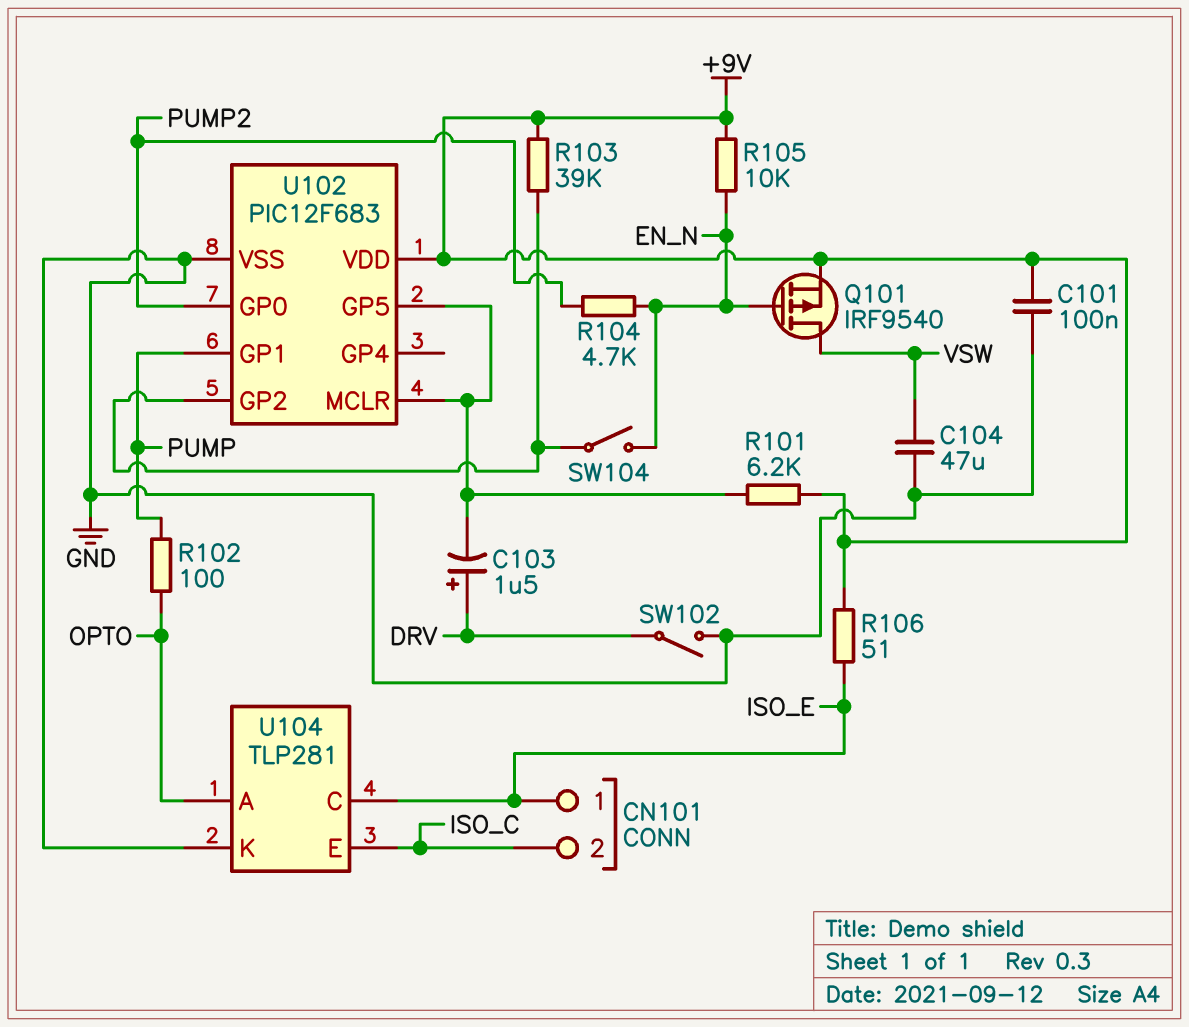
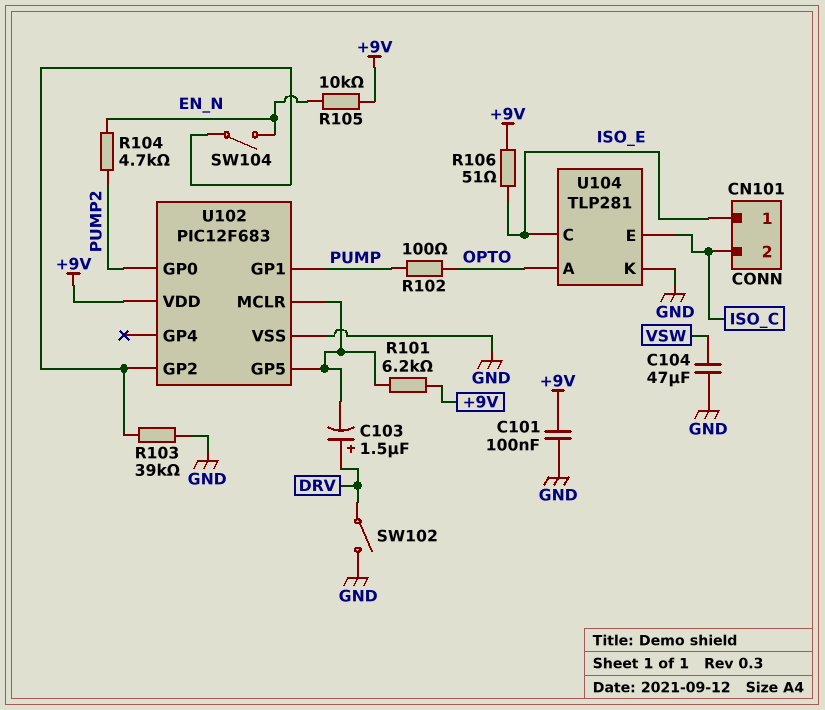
Q101: PMOS IRF9540 (G EN_N, D VSW, S +9V) -> none
R103: 39k (+9V, U102/GP2) -> 39k (GND, U102/GP2)

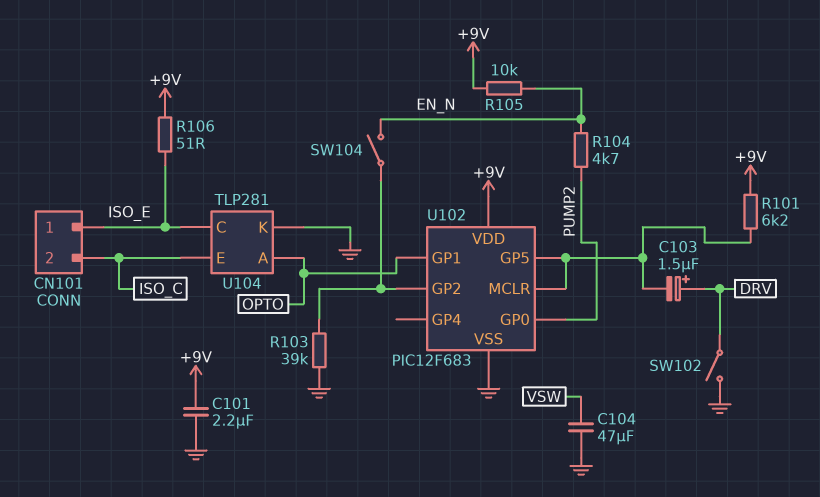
C101: 100nF (+9V, GND) -> 2.2uF (+9V, GND)
R102: 100 (OPTO, PUMP) -> none
U102 pin GP1: PUMP -> OPTO

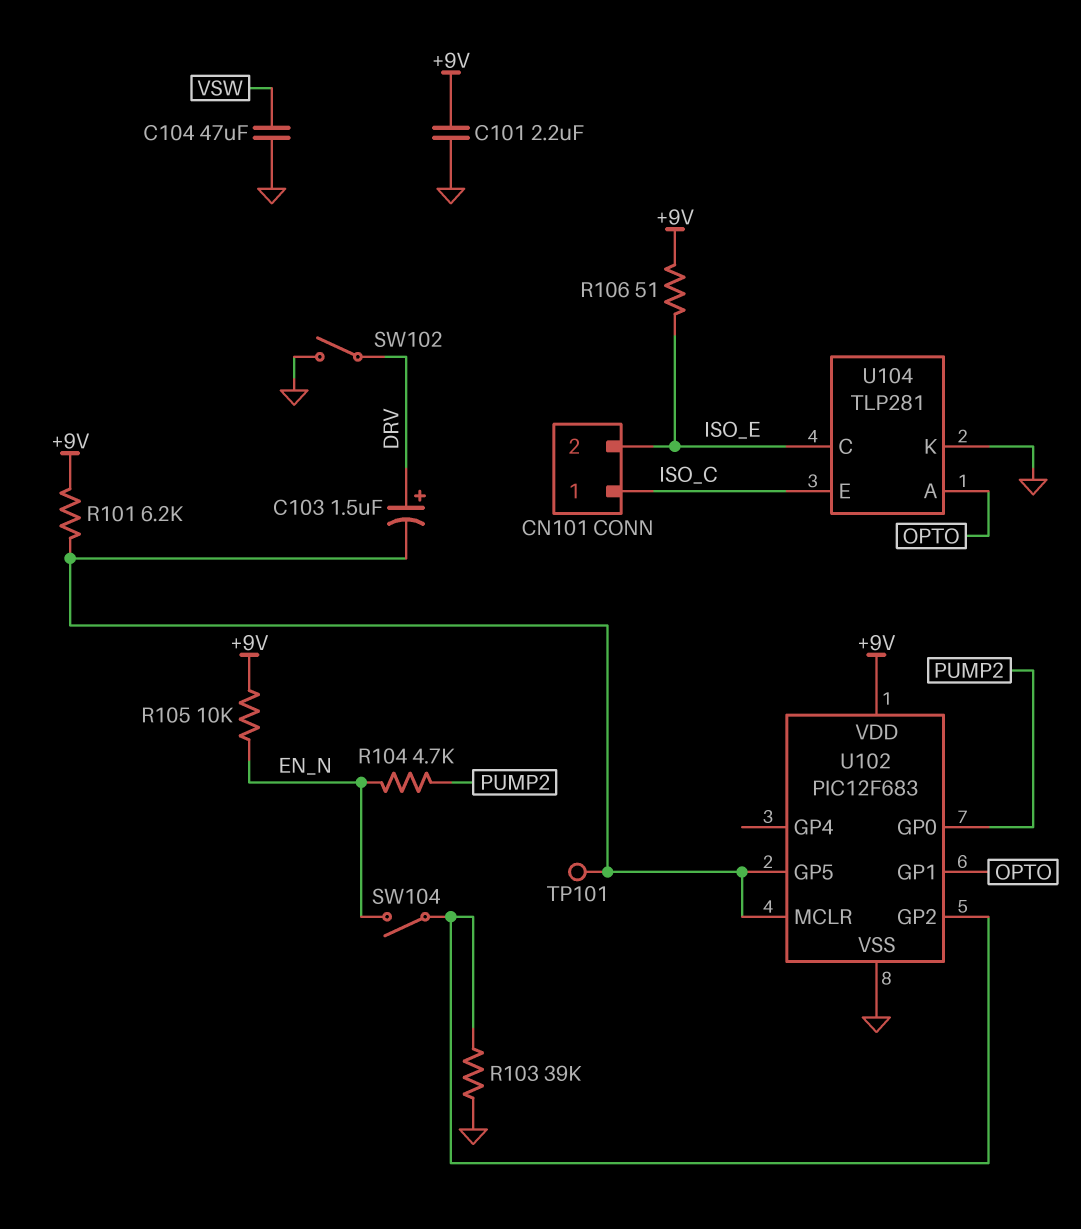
CN101 pin 1: ISO_E -> ISO_C
CN101 pin 2: ISO_C -> ISO_E
TP101: none -> test point (U102/GP5)

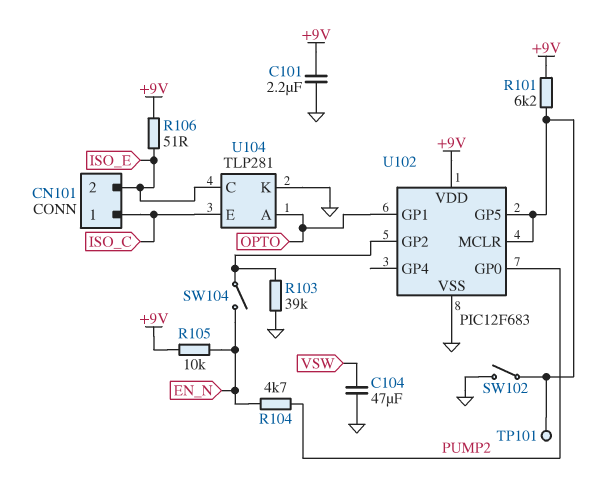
C103: 1.5uF (plus DRV, minus U102/GP5) -> none
SW102: switch (DRV, GND) -> switch (GND, U102/GP5)

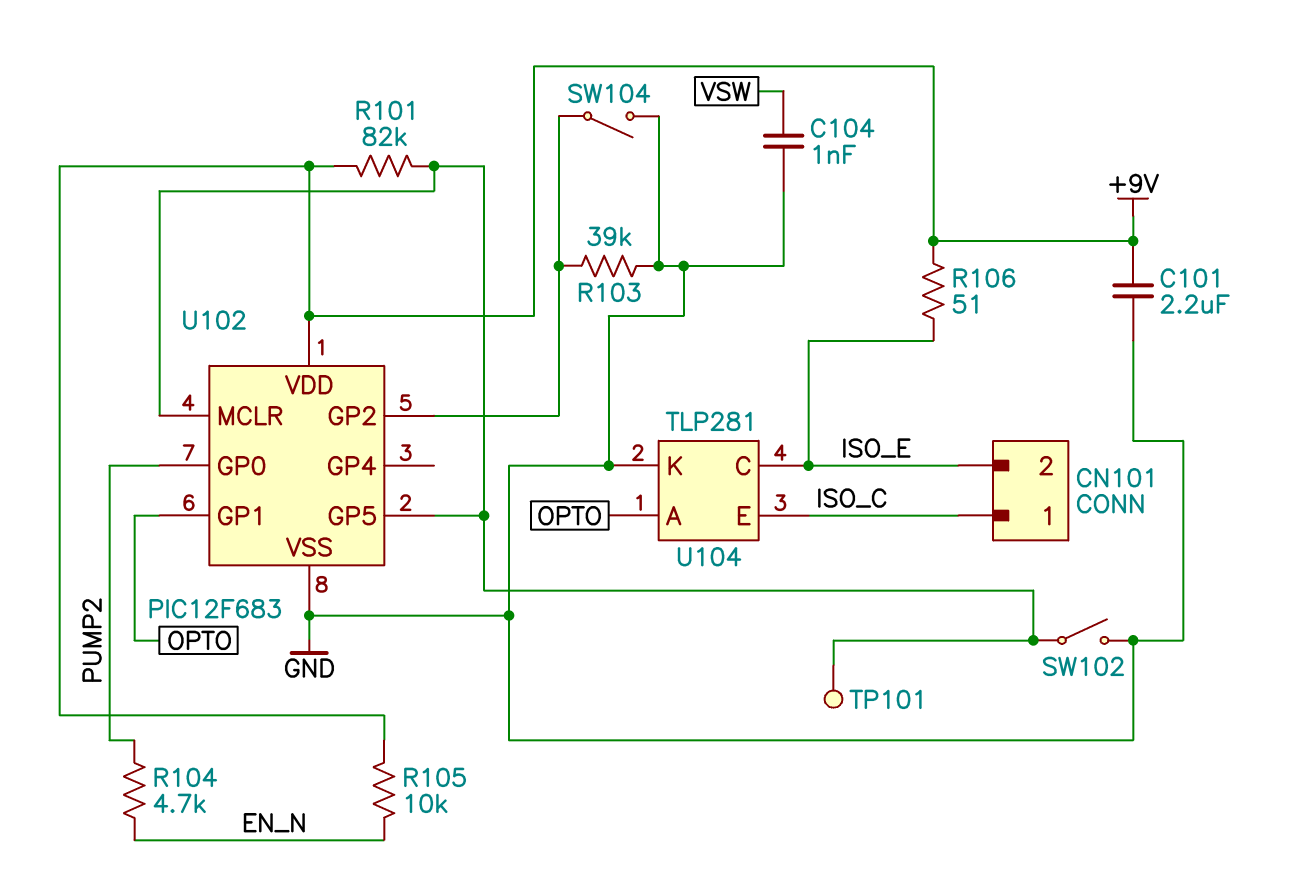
C104: 47uF (GND, VSW) -> 1nF (GND, VSW)
R101: 6.2k (+9V, U102/GP5) -> 82k (+9V, U102/GP5)
SW104: switch (EN_N, U102/GP2) -> switch (GND, U102/GP2)

